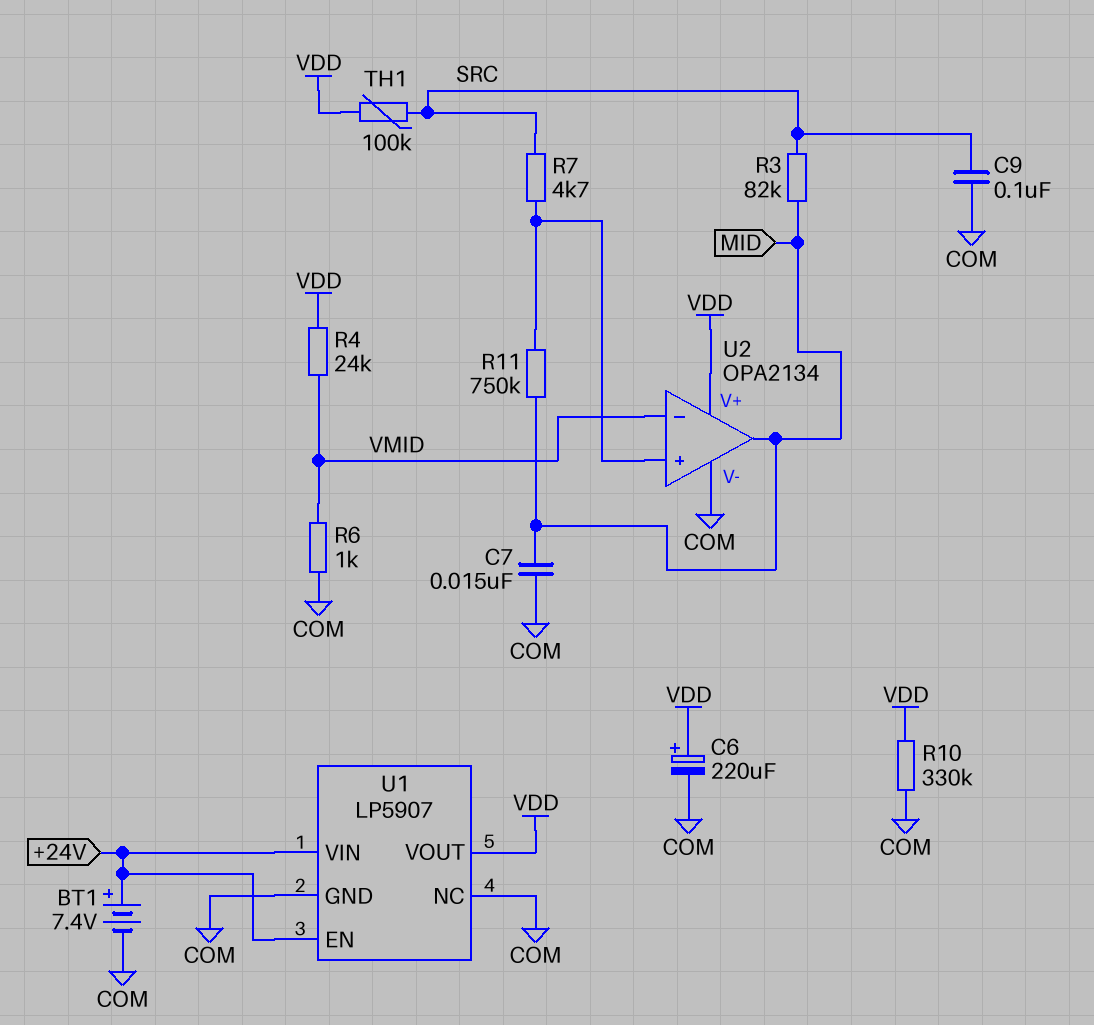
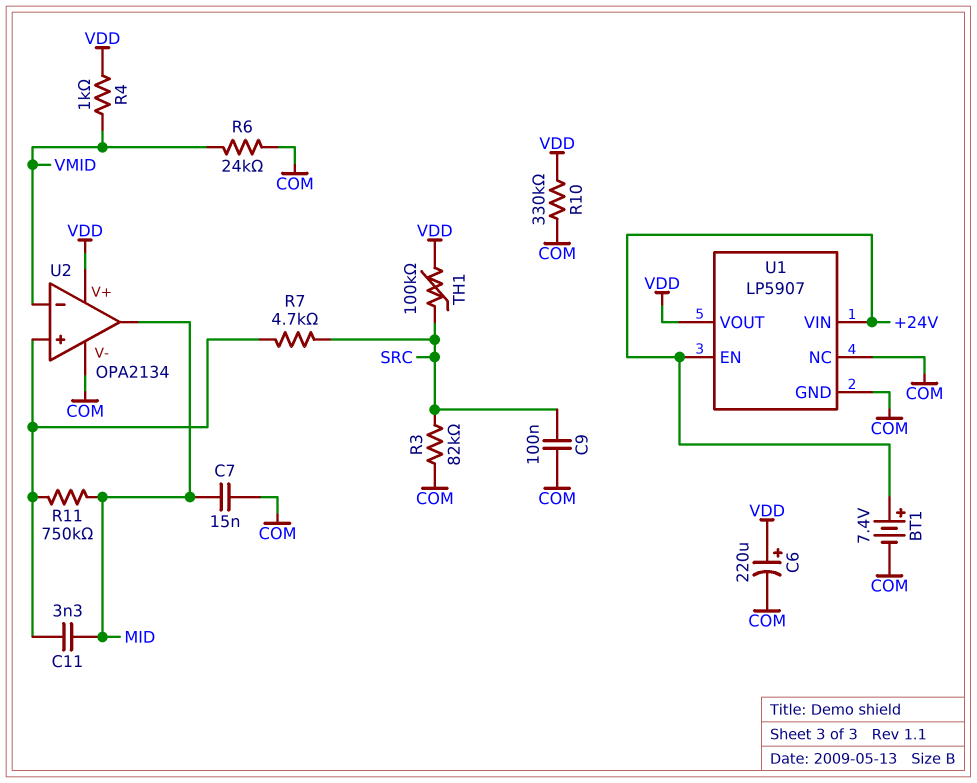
C11: none -> 3.3nF (MID, U2/in+)
R3: 82k (MID, SRC) -> 82k (COM, SRC)
R4: 24k (VDD, VMID) -> 1k (VDD, VMID)
R6: 1k (COM, VMID) -> 24k (COM, VMID)

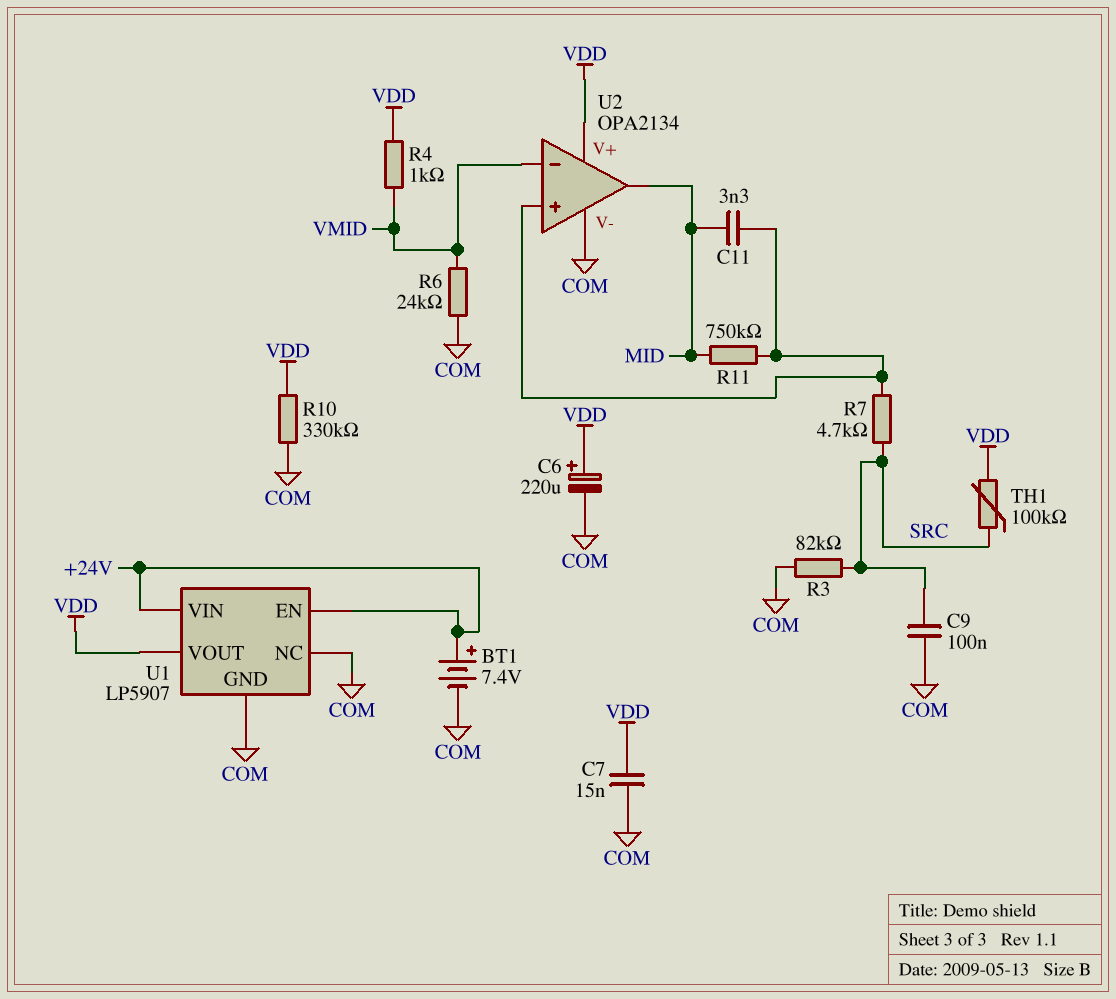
C7: 15nF (COM, MID) -> 15nF (COM, VDD)

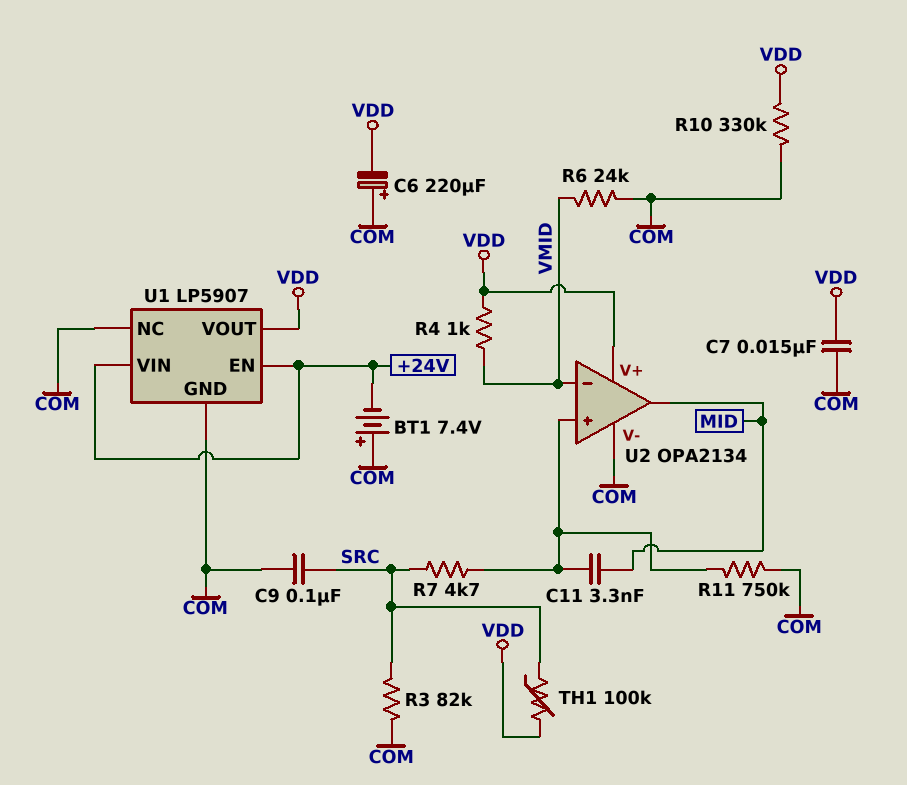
BT1: 7.4V (plus +24V, minus COM) -> 7.4V (plus COM, minus +24V)
C6: 220uF (plus VDD, minus COM) -> 220uF (plus COM, minus VDD)
R11: 750k (MID, U2/in+) -> 750k (COM, U2/in+)

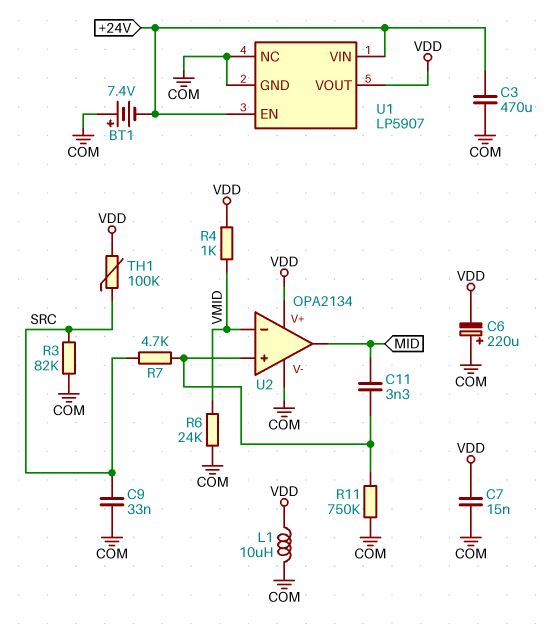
C3: none -> 470uF (+24V, COM)
C9: 100nF (COM, SRC) -> 33nF (COM, SRC)
L1: none -> 10uH (COM, VDD)
R10: 330k (COM, VDD) -> none

